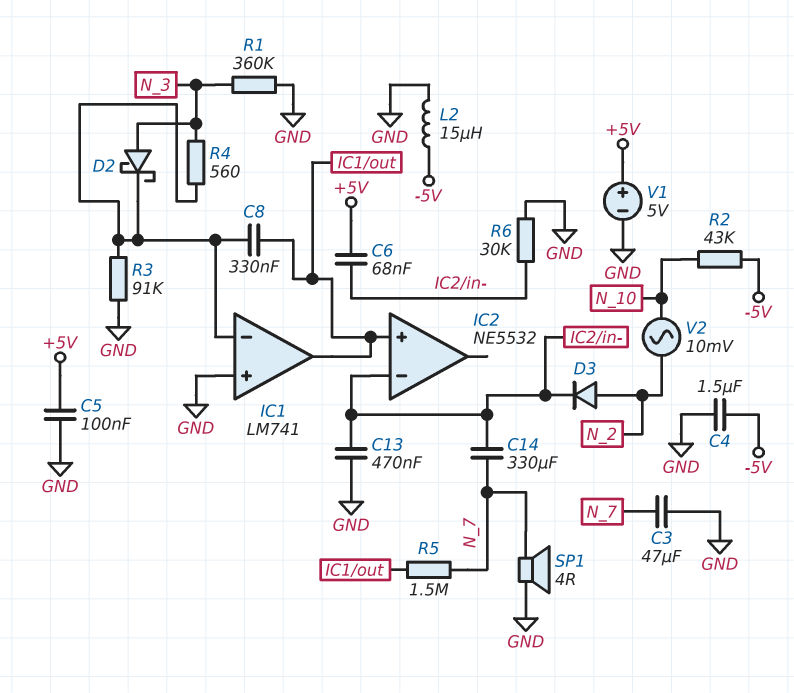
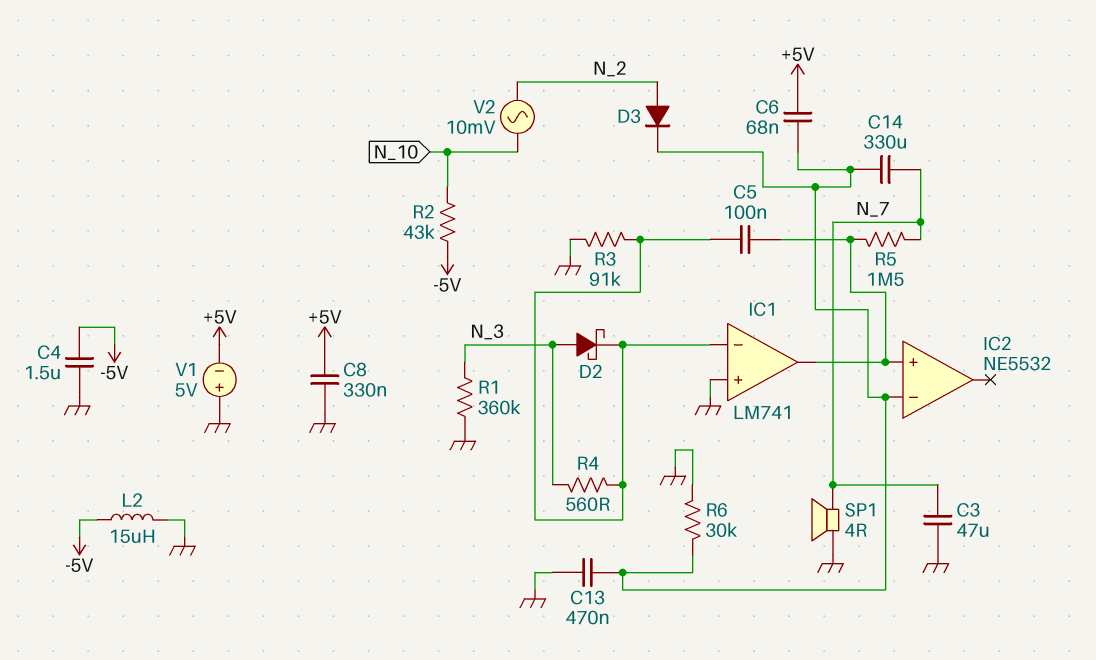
C5: 100nF (+5V, GND) -> 100nF (IC1/in-, IC1/out)
C8: 330nF (IC1/in-, IC1/out) -> 330nF (+5V, GND)
V1: 5V (plus +5V, minus GND) -> 5V (plus GND, minus +5V)

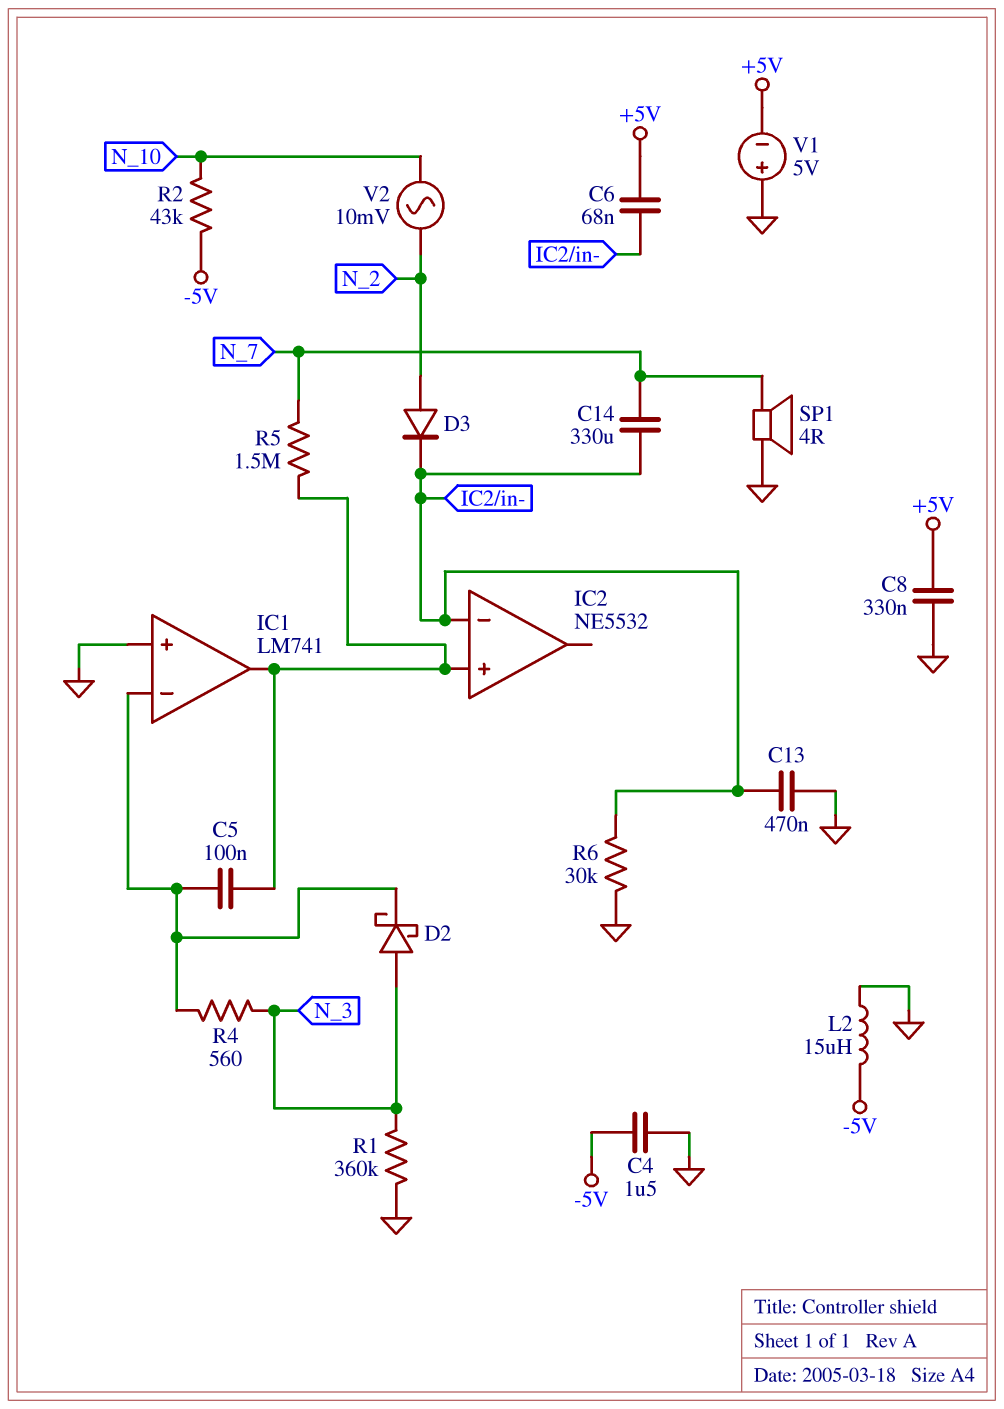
C3: 47uF (GND, N_7) -> none
R3: 91k (GND, IC1/in-) -> none

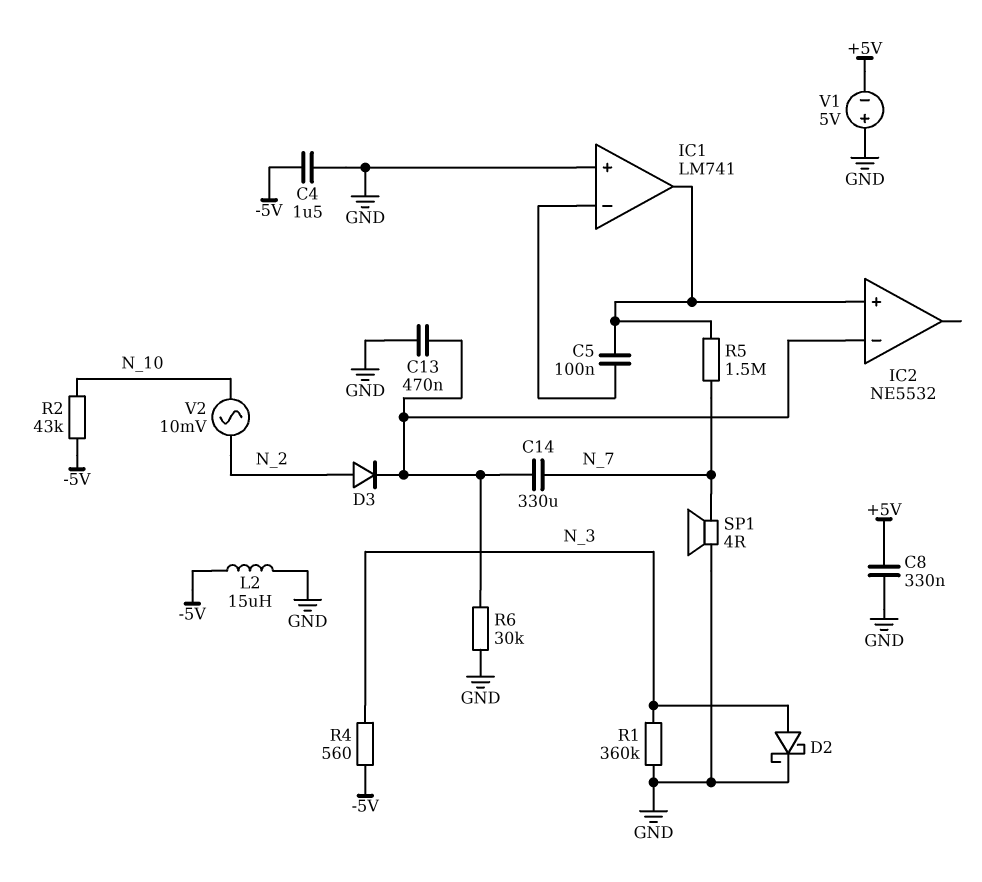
C6: 68nF (+5V, IC2/in-) -> none
D2: schottky (A N_3, K IC1/in-) -> schottky (A N_3, K GND)
R4: 560 (IC1/in-, N_3) -> 560 (-5V, N_3)

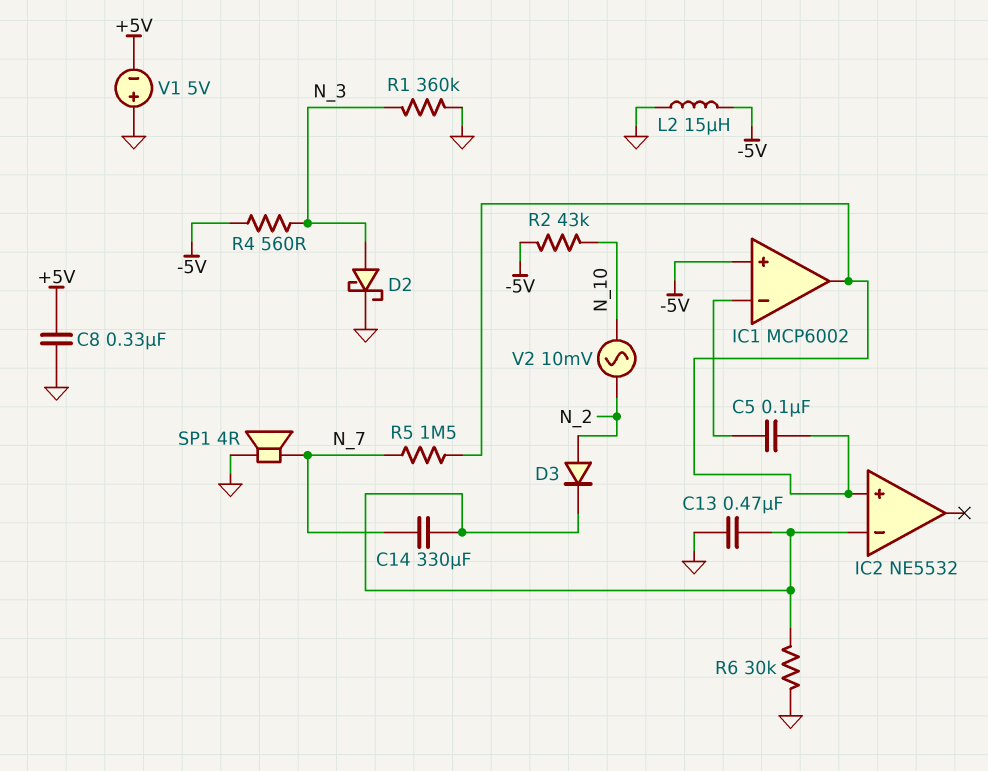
C4: 1.5uF (-5V, GND) -> none
IC1: LM741 -> MCP6002
IC1 pin in+: GND -> -5V

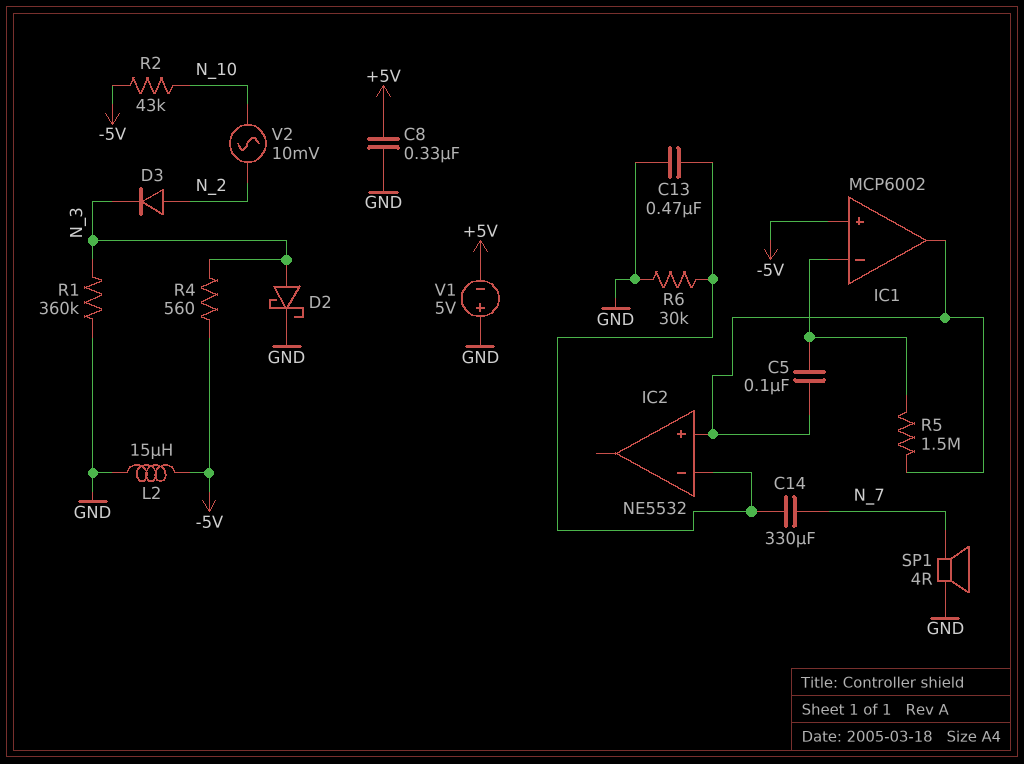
D3: diode (A N_2, K IC2/in-) -> diode (A N_2, K N_3)
R5: 1.5M (IC1/out, N_7) -> 1.5M (IC1/in-, IC1/out)

